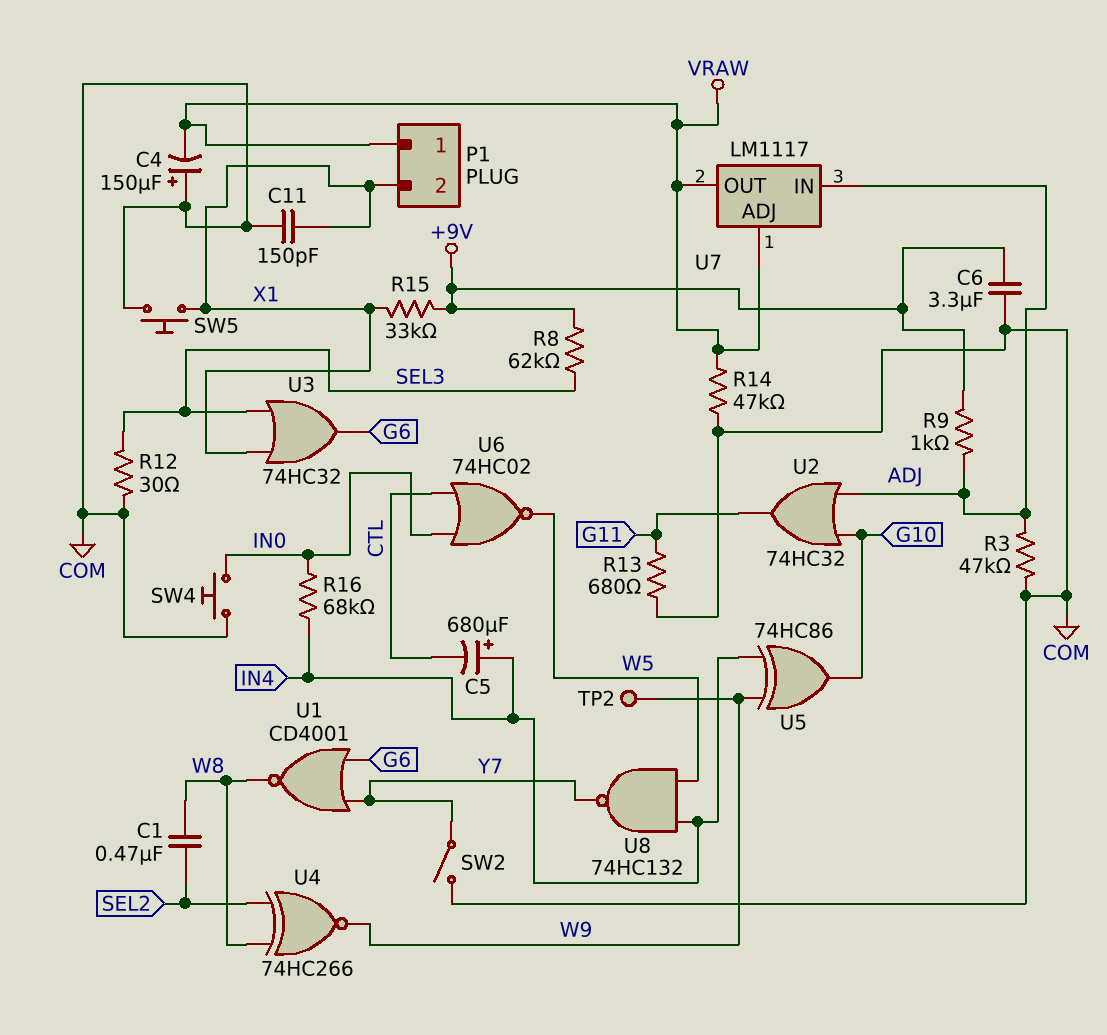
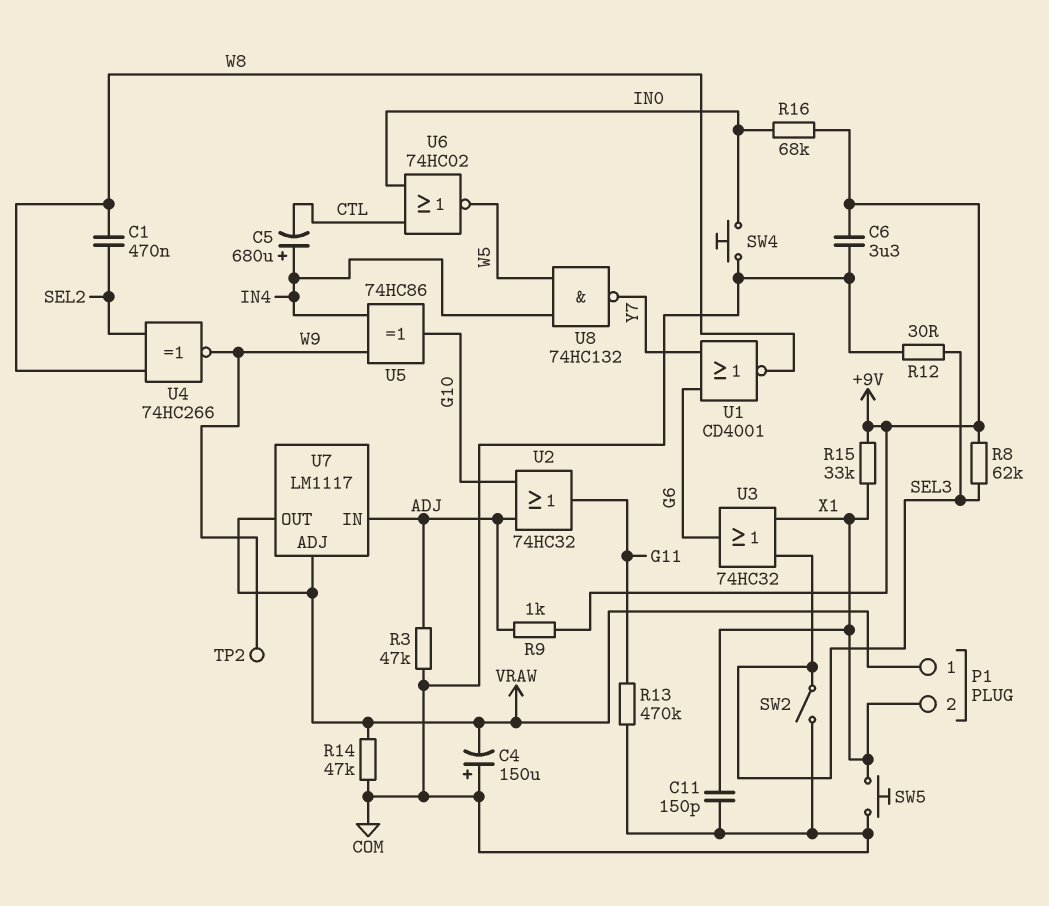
R13: 680 (COM, G11) -> 470k (COM, G11)
R16: 68k (IN0, IN4) -> 68k (+9V, IN0)
SW2: switch (COM, Y7) -> switch (COM, SEL3)

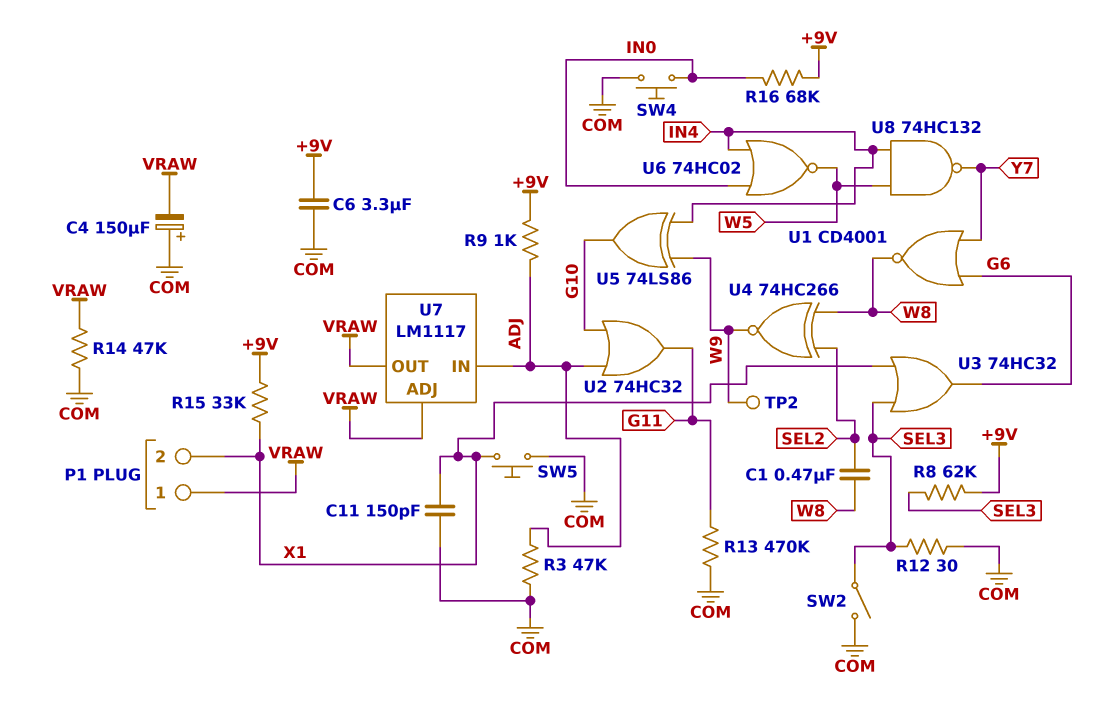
C5: 680uF (plus IN4, minus CTL) -> none
U5: XOR 74HC86 (in IN4, in W9, out G10) -> XOR 74LS86 (in IN4, in W9, out G10)
U6: NOR 74HC02 (in CTL, in IN0, out W5) -> NOR 74HC02 (in IN0, in IN4, out W5)

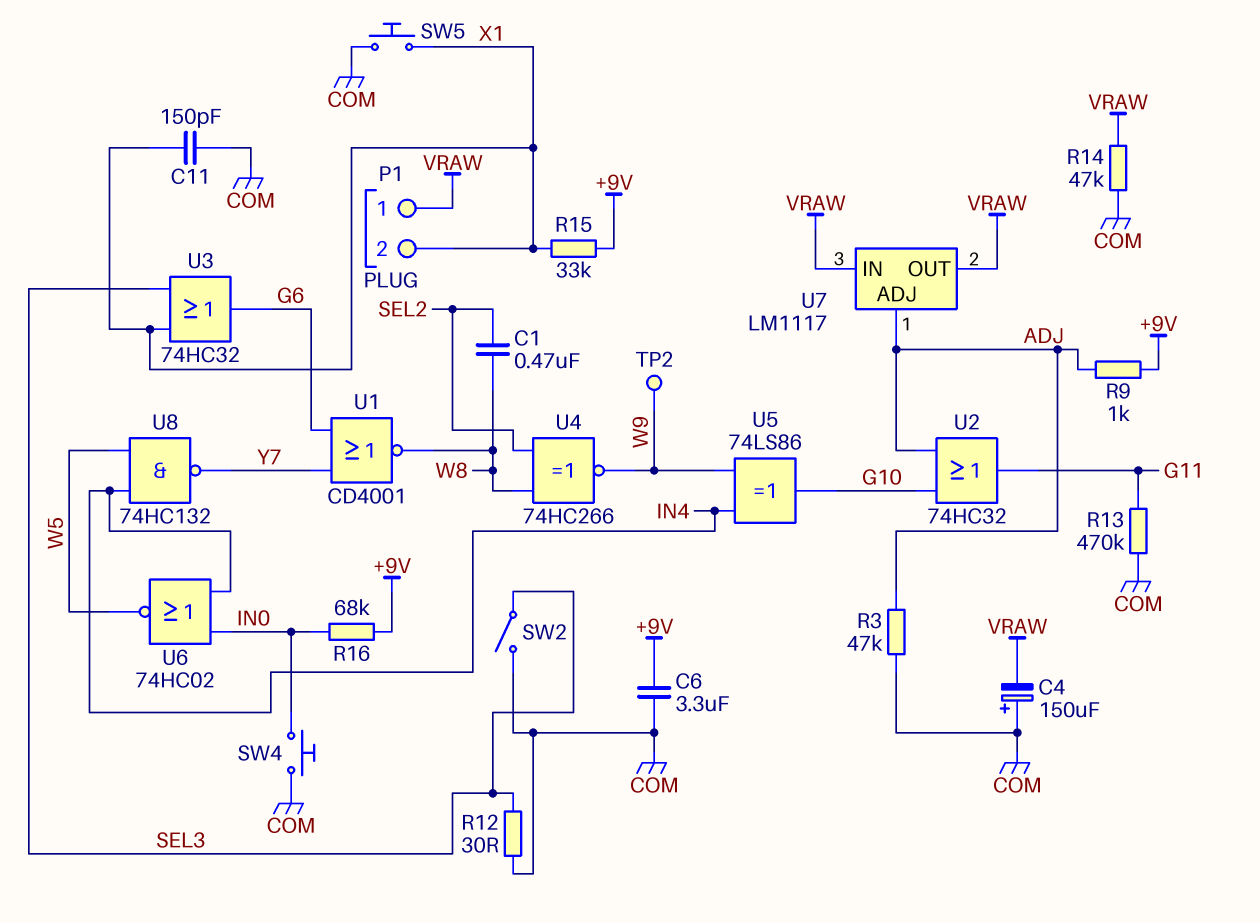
R8: 62k (+9V, SEL3) -> none
U7 pin ADJ: VRAW -> ADJ
U7 pin IN: ADJ -> VRAW

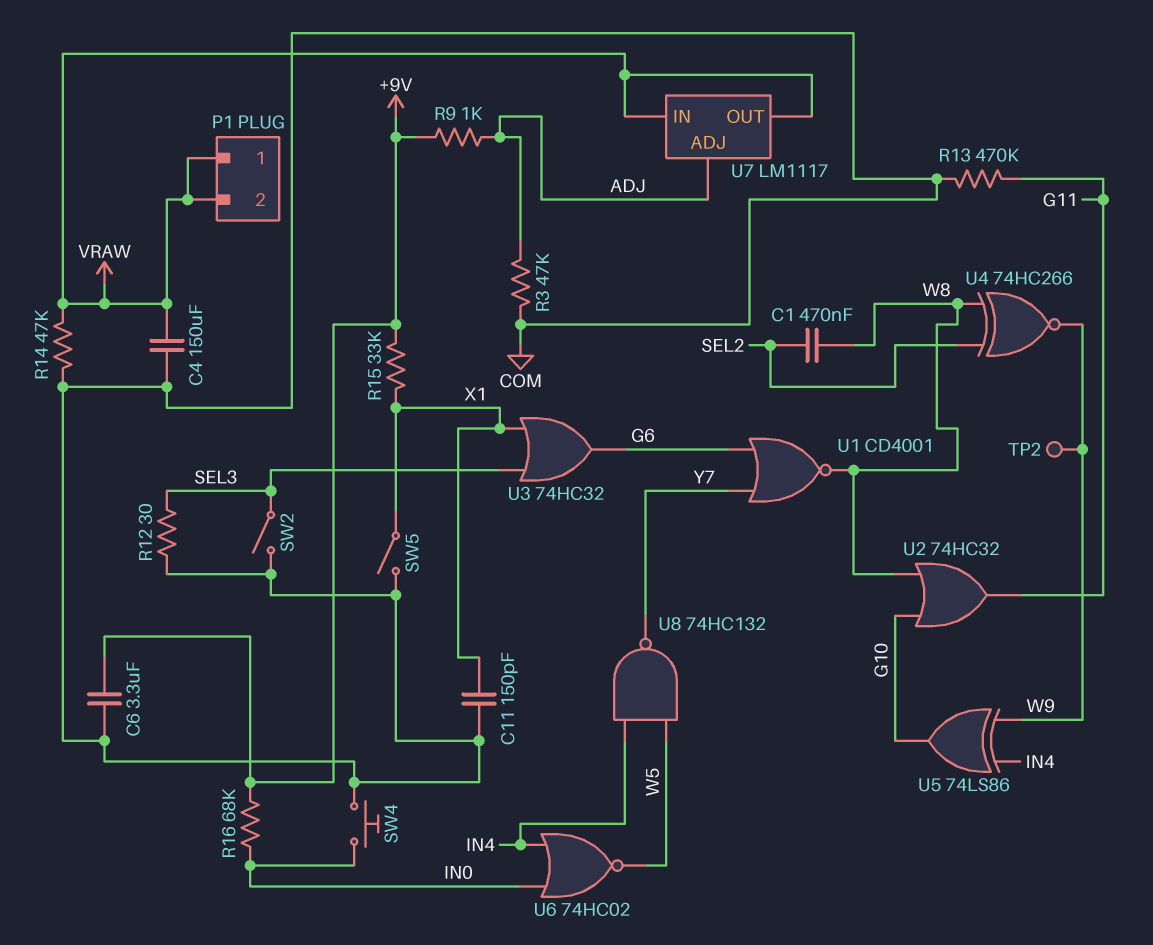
C4: 150uF (plus COM, minus VRAW) -> 150uF (COM, VRAW)
P1 pin 2: X1 -> VRAW
SW5: button (COM, X1) -> switch (COM, X1)
U2: OR 74HC32 (in ADJ, in G10, out G11) -> OR 74HC32 (in G10, in W8, out G11)

